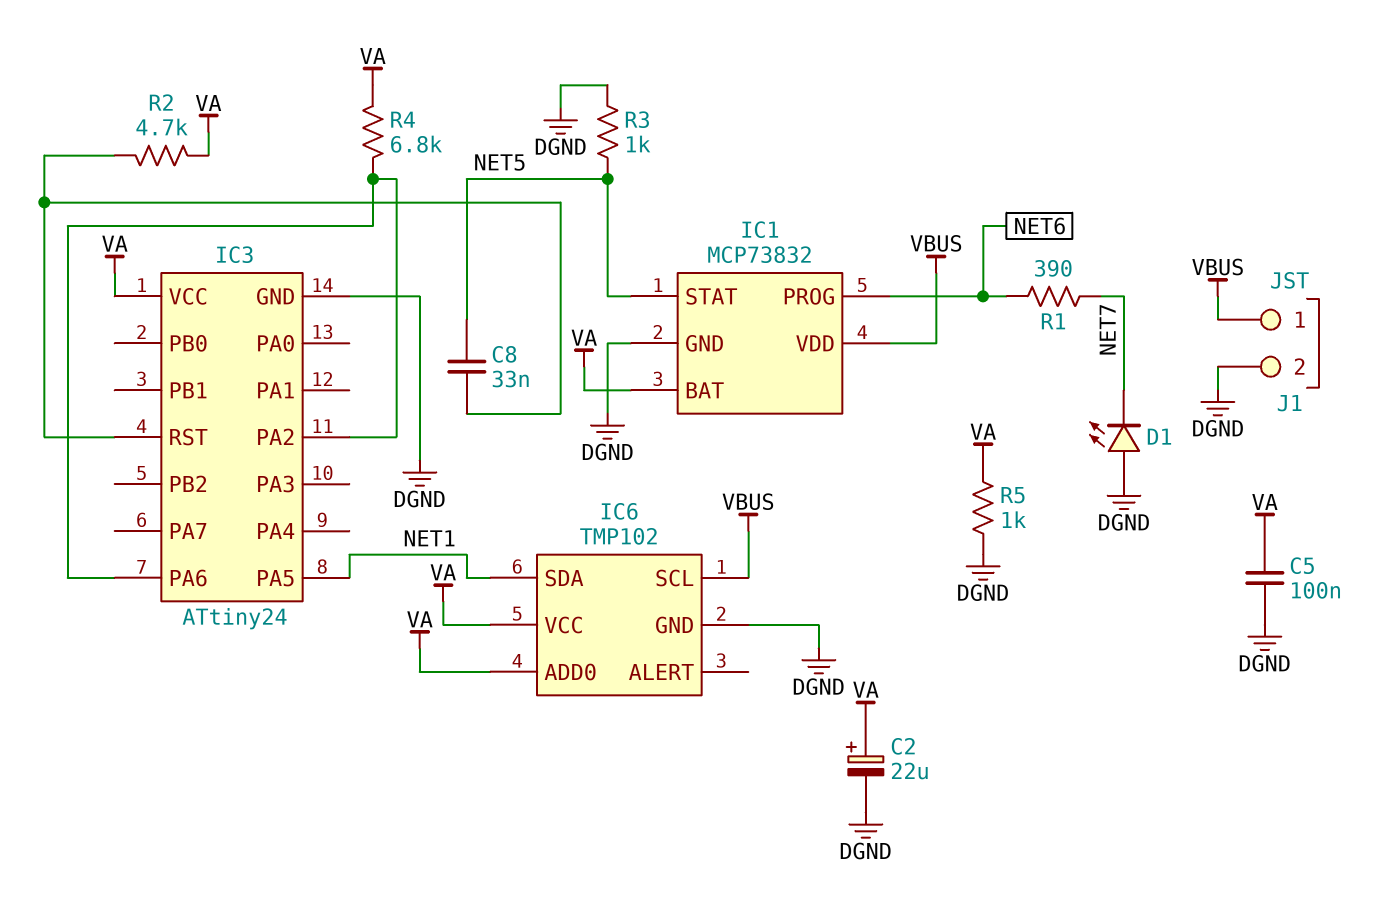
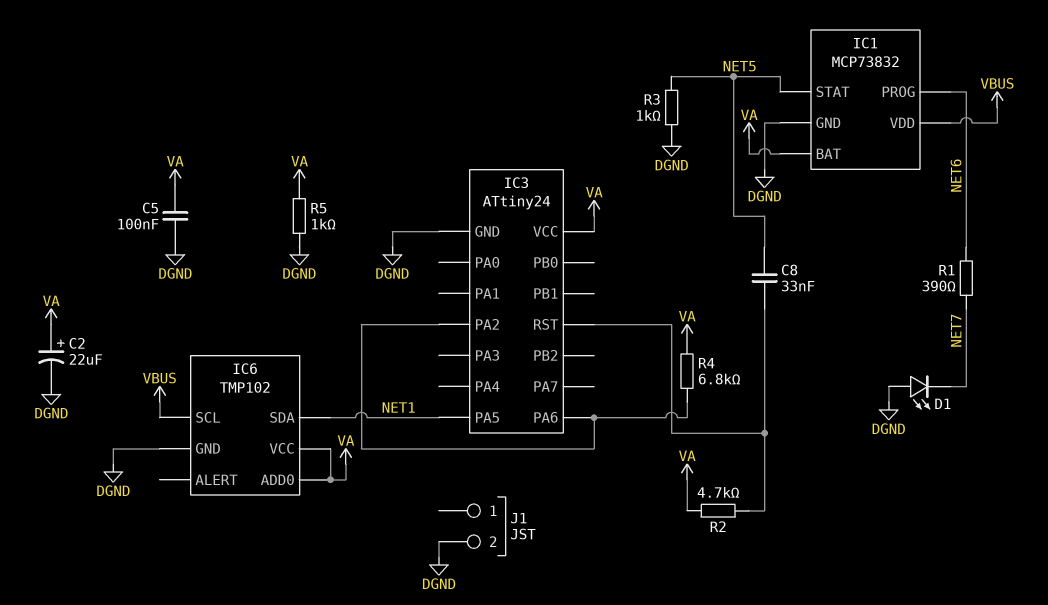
J1 pin 1: VBUS -> none

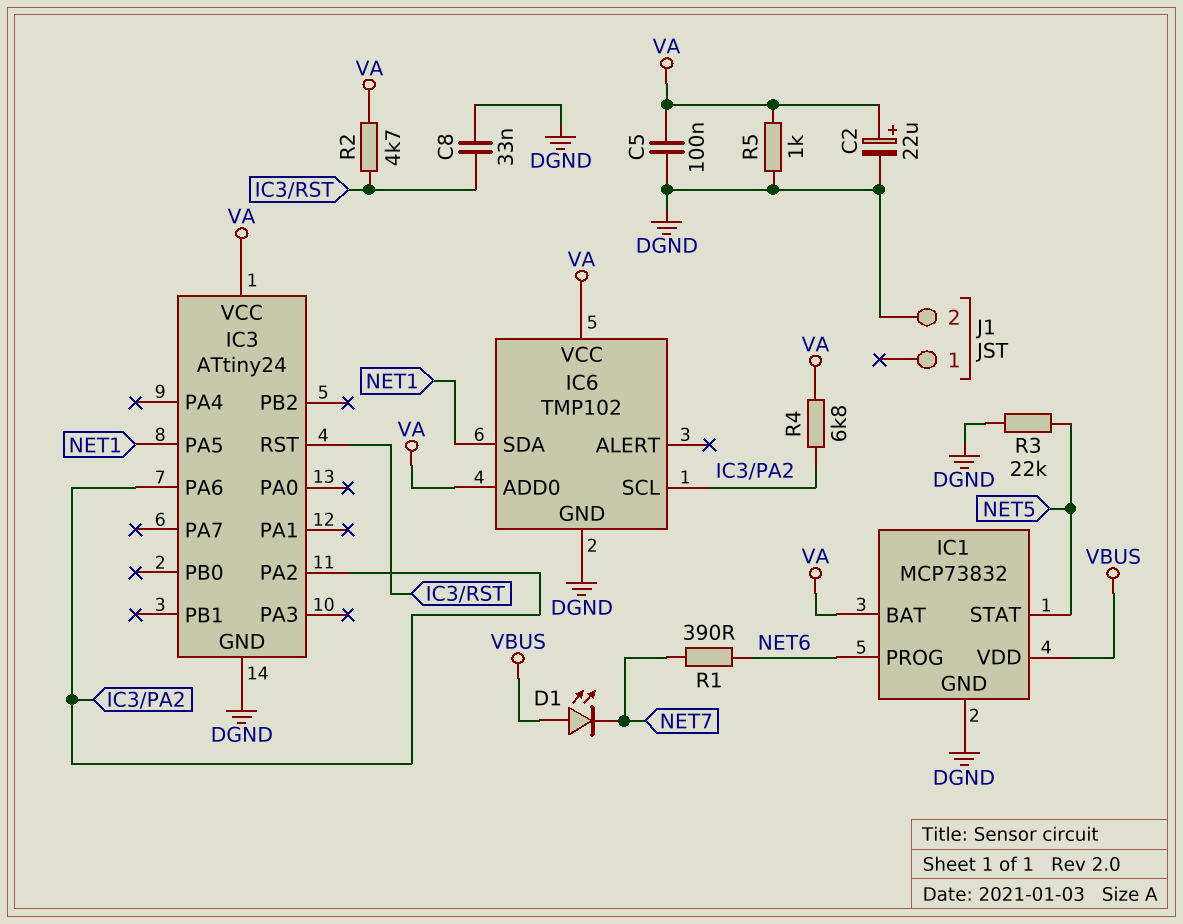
C8: 33nF (IC3/RST, NET5) -> 33nF (DGND, IC3/RST)
D1: LED (A DGND, K NET7) -> LED (A VBUS, K NET7)
IC6 pin SCL: VBUS -> IC3/PA2
R3: 1k (DGND, NET5) -> 22k (DGND, NET5)

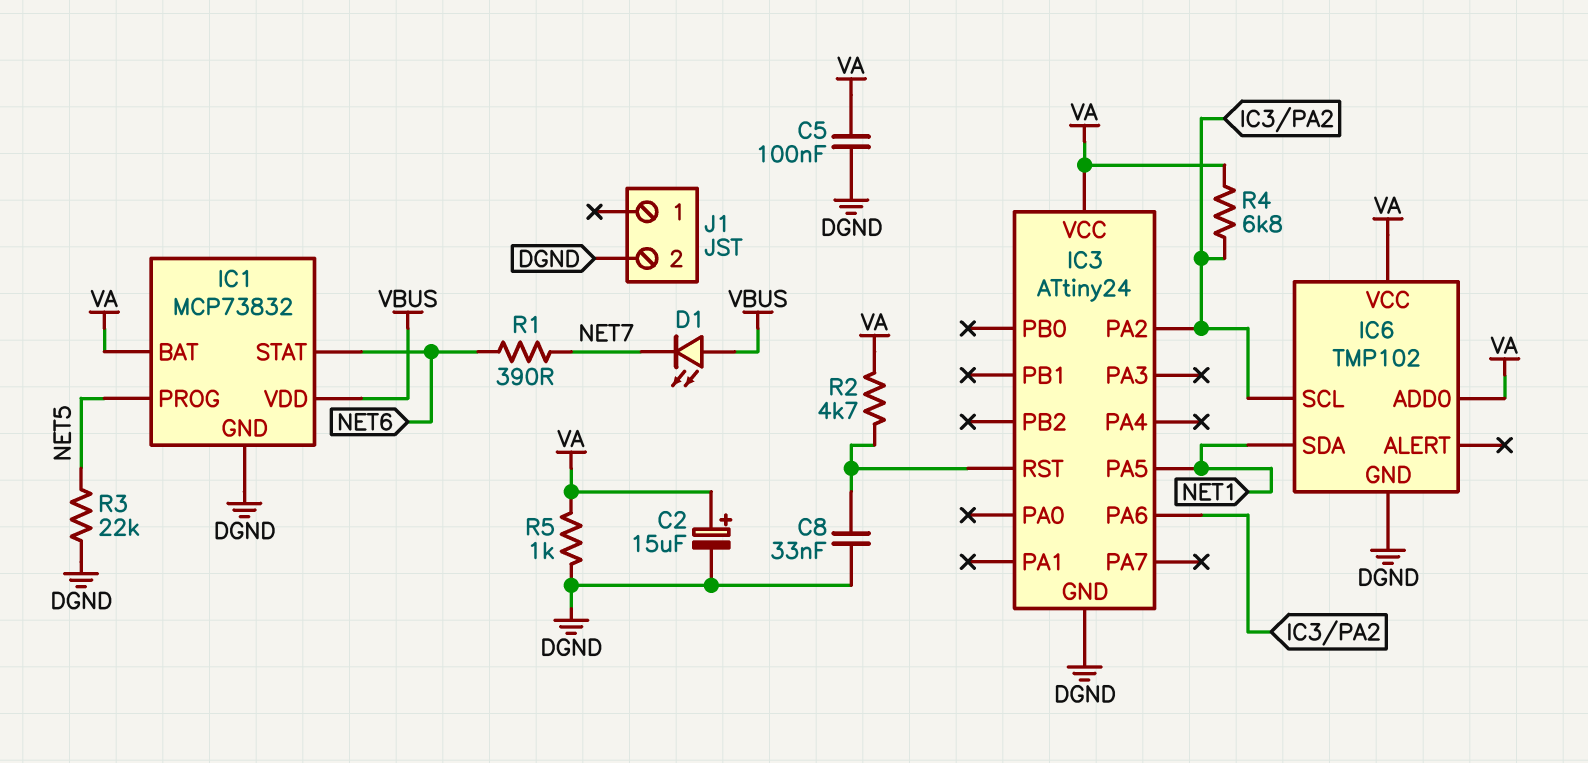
C2: 22uF (plus VA, minus DGND) -> 15uF (plus VA, minus DGND)
IC1 pin PROG: NET6 -> NET5
IC1 pin STAT: NET5 -> NET6

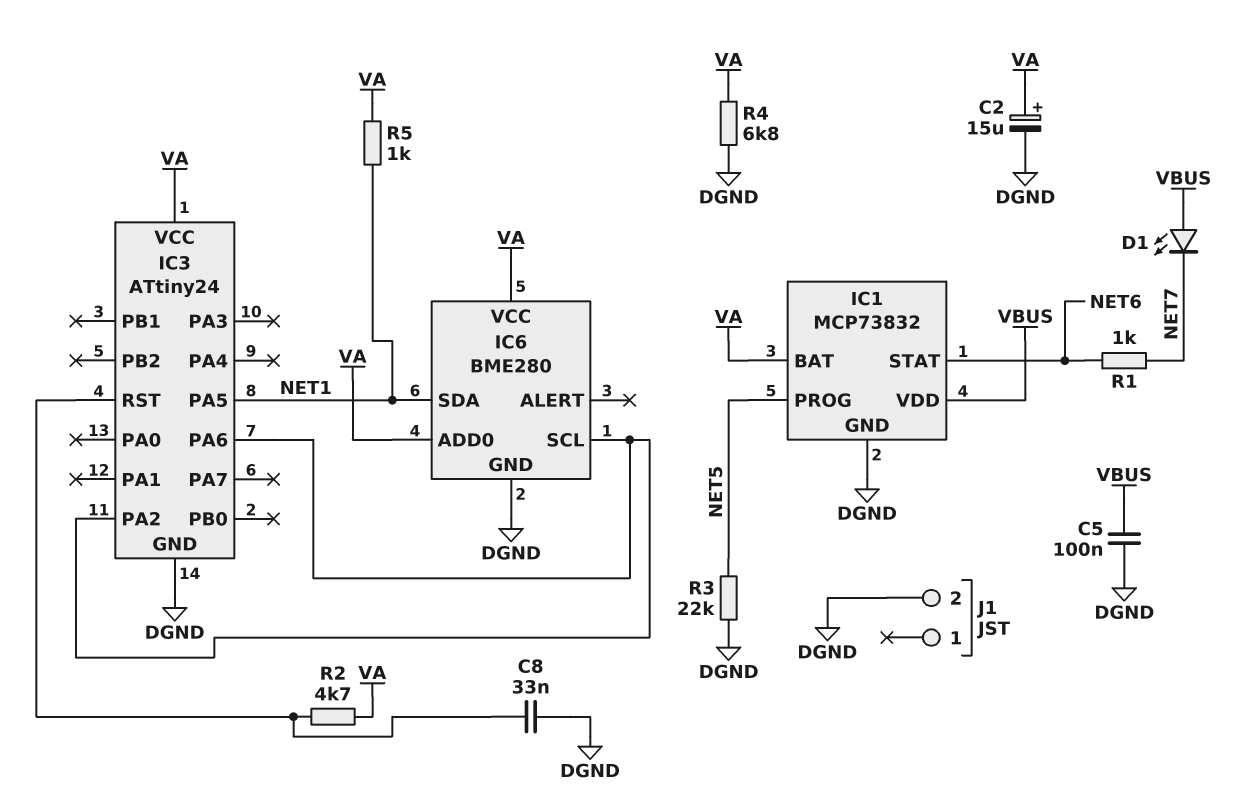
C5: 100nF (DGND, VA) -> 100nF (DGND, VBUS)
IC6: TMP102 -> BME280
R1: 390 (NET6, NET7) -> 1k (NET6, NET7)
R4: 6.8k (IC3/PA2, VA) -> 6.8k (DGND, VA)
R5: 1k (DGND, VA) -> 1k (NET1, VA)

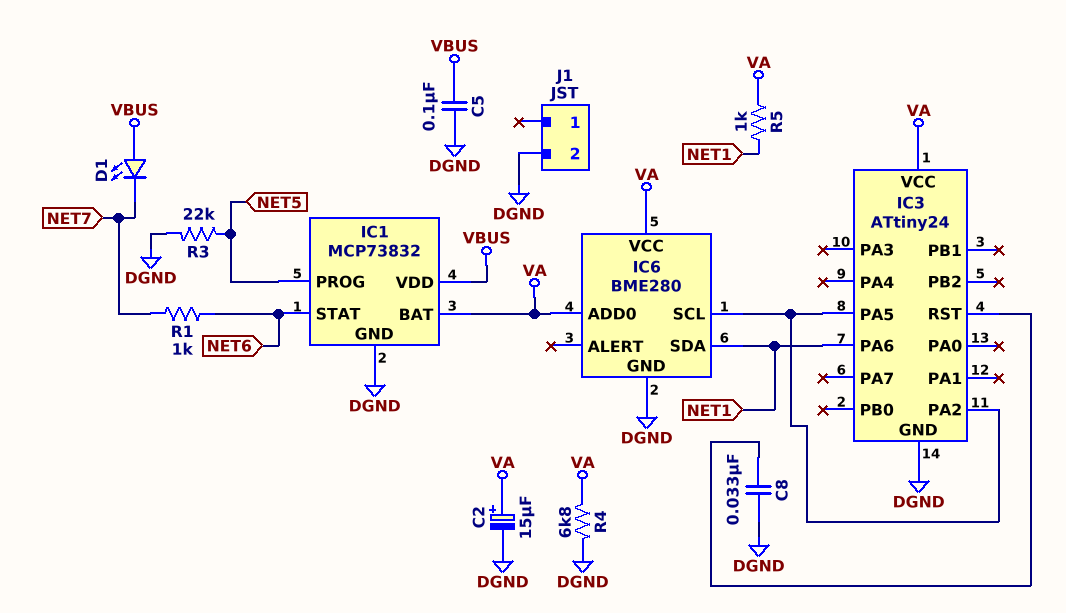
IC3 pin PA5: NET1 -> IC3/PA2
IC3 pin PA6: IC3/PA2 -> NET1
R2: 4.7k (IC3/RST, VA) -> none

